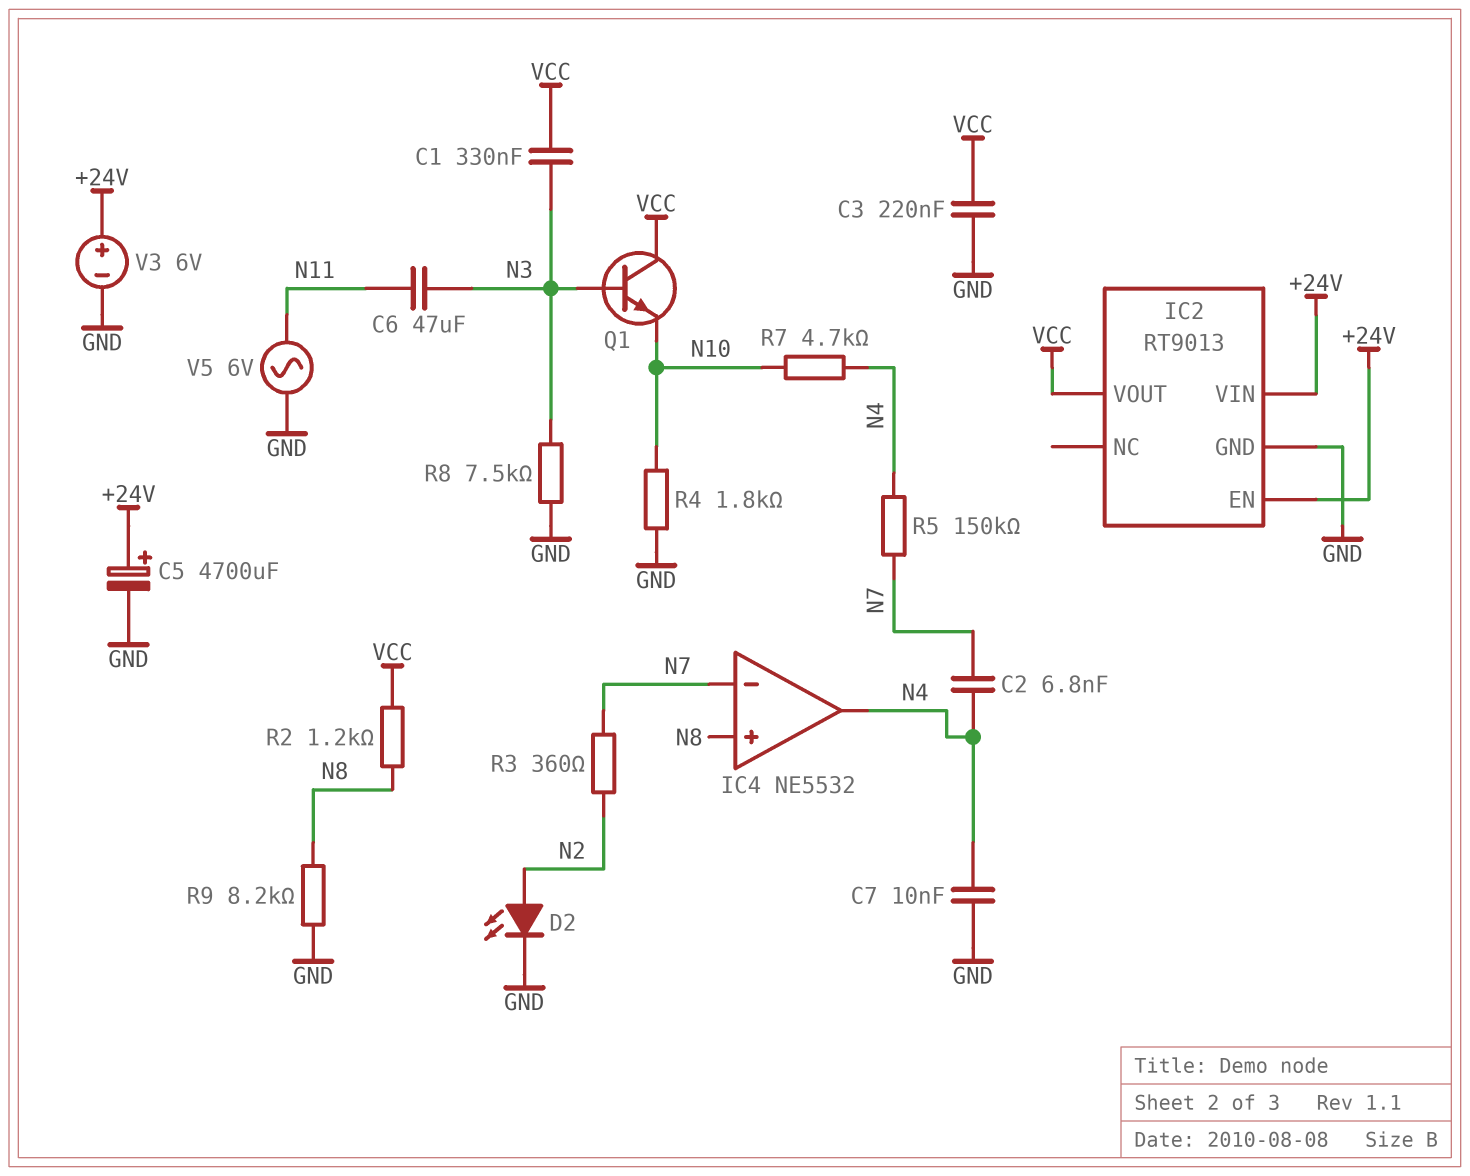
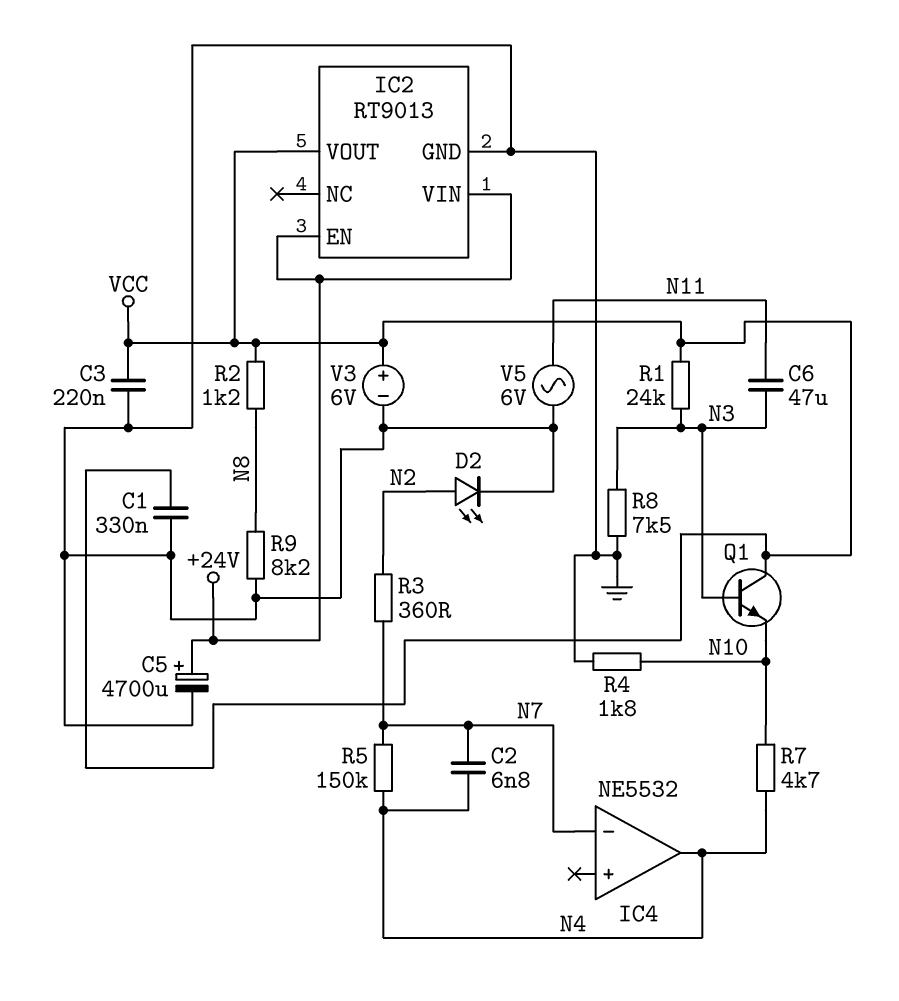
C1: 330nF (N3, VCC) -> 330nF (GND, VCC)
C7: 10nF (GND, N4) -> none
IC4 pin in+: N8 -> none
R1: none -> 24k (N3, VCC)
V3: 6V (plus +24V, minus GND) -> 6V (plus VCC, minus GND)

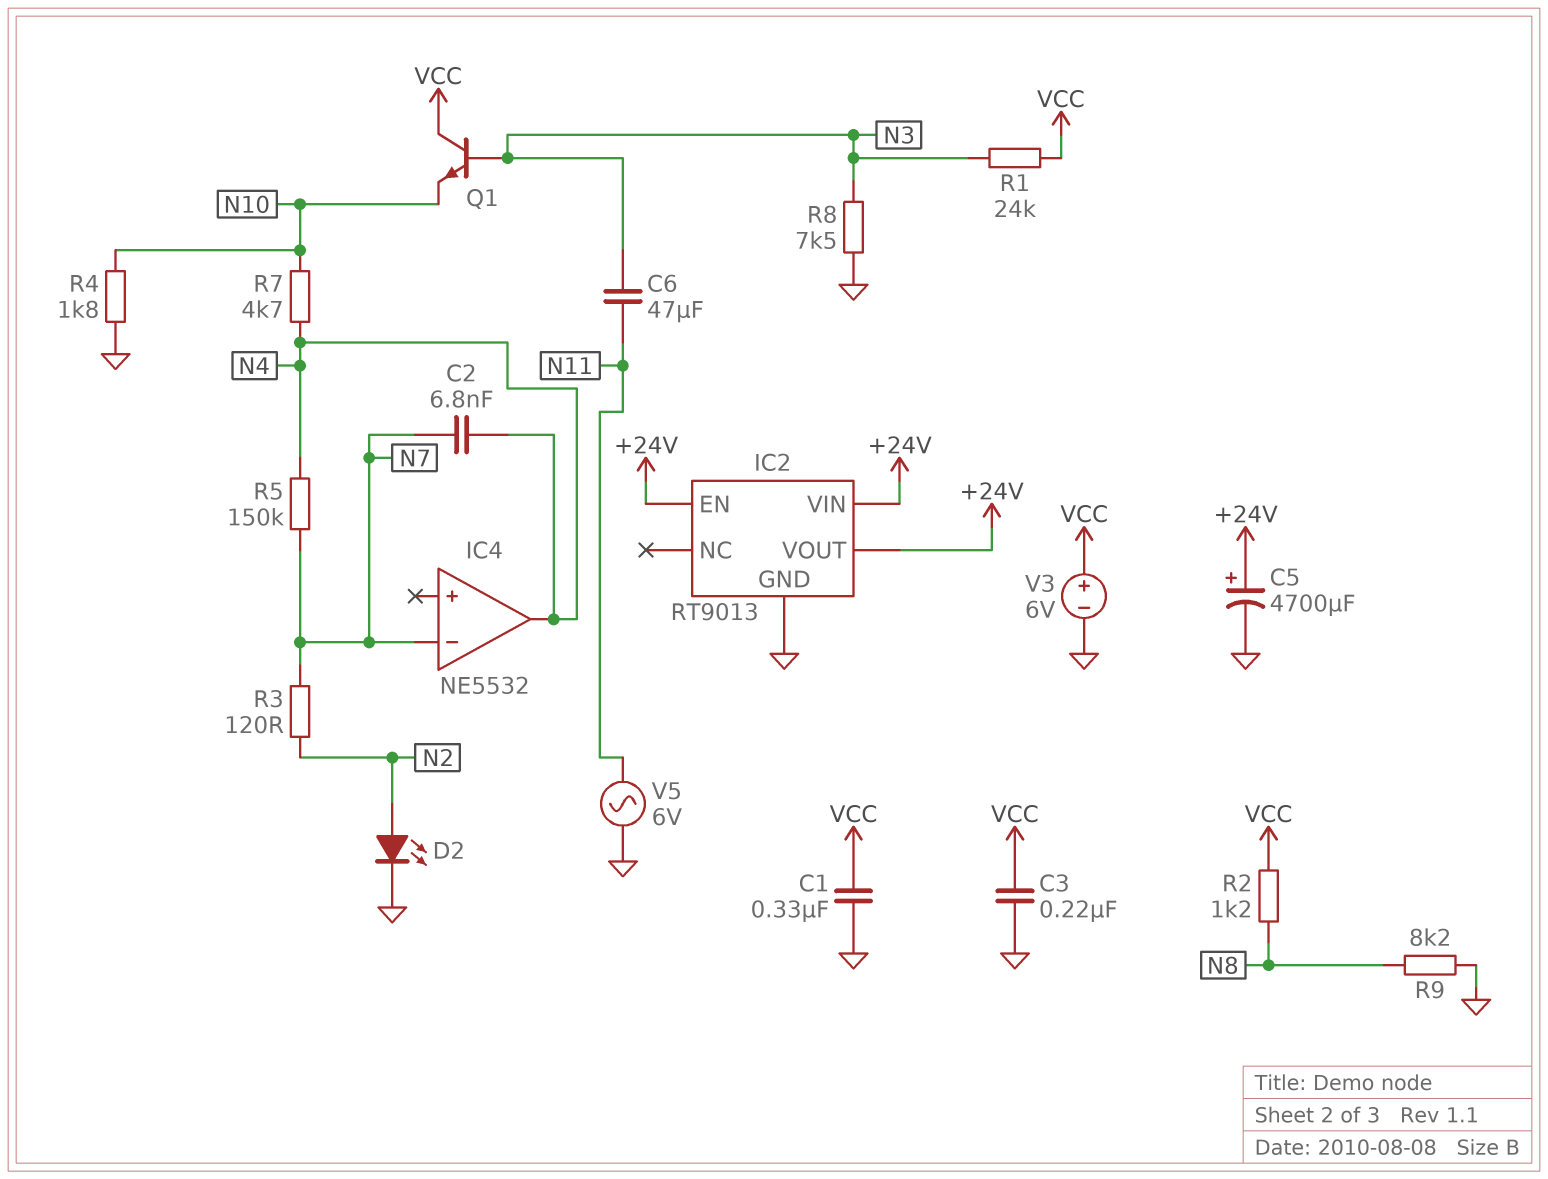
IC2 pin VOUT: VCC -> +24V
R3: 360 (N2, N7) -> 120 (N2, N7)

